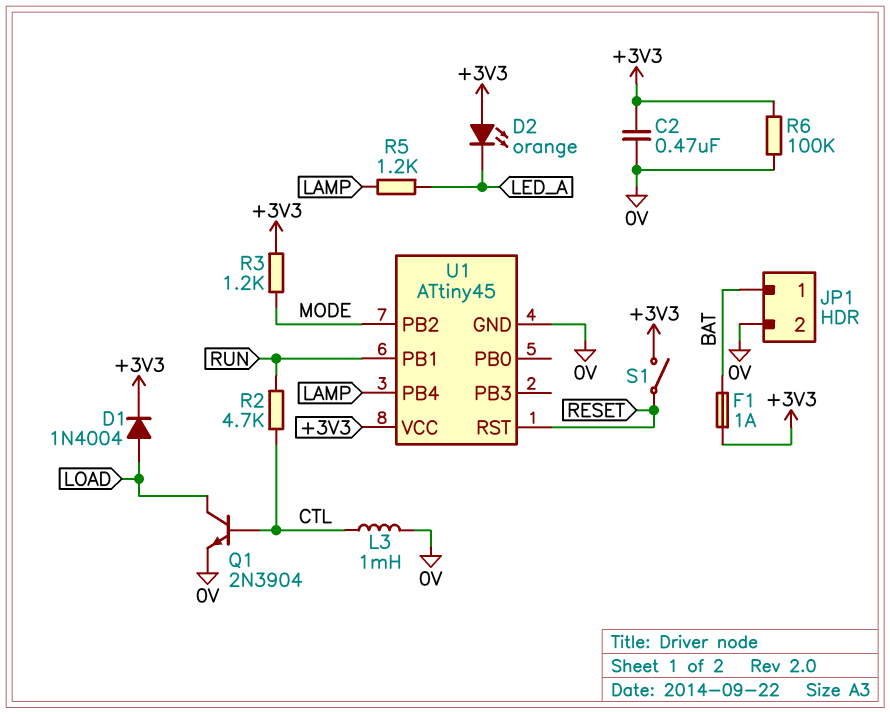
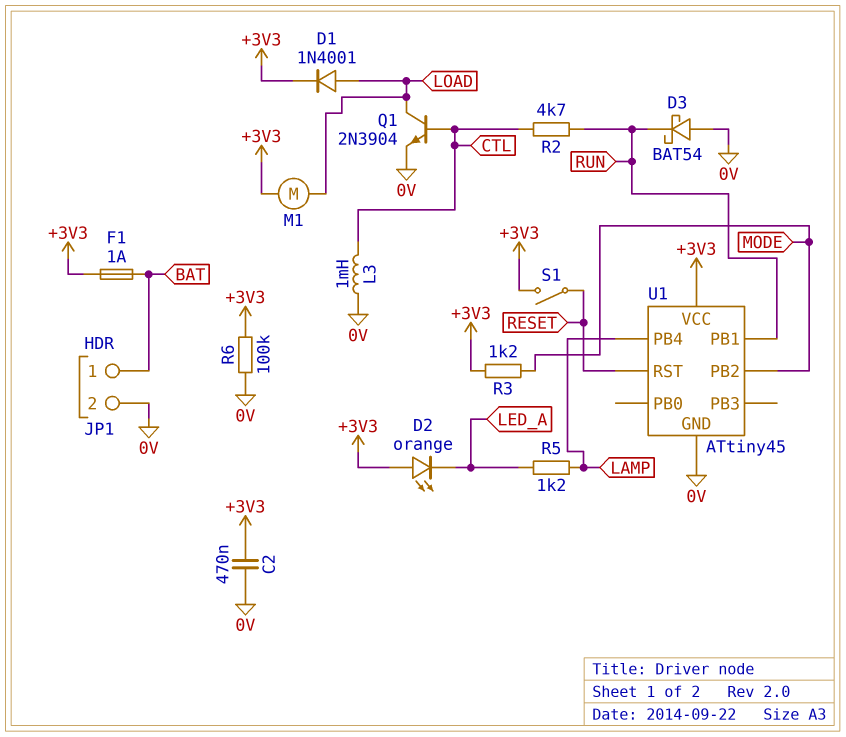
D1: diode 1N4004 (A LOAD, K +3V3) -> diode 1N4001 (A LOAD, K +3V3)
D3: none -> schottky BAT54 (A 0V, K RUN)
M1: none -> motor (+3V3, LOAD)

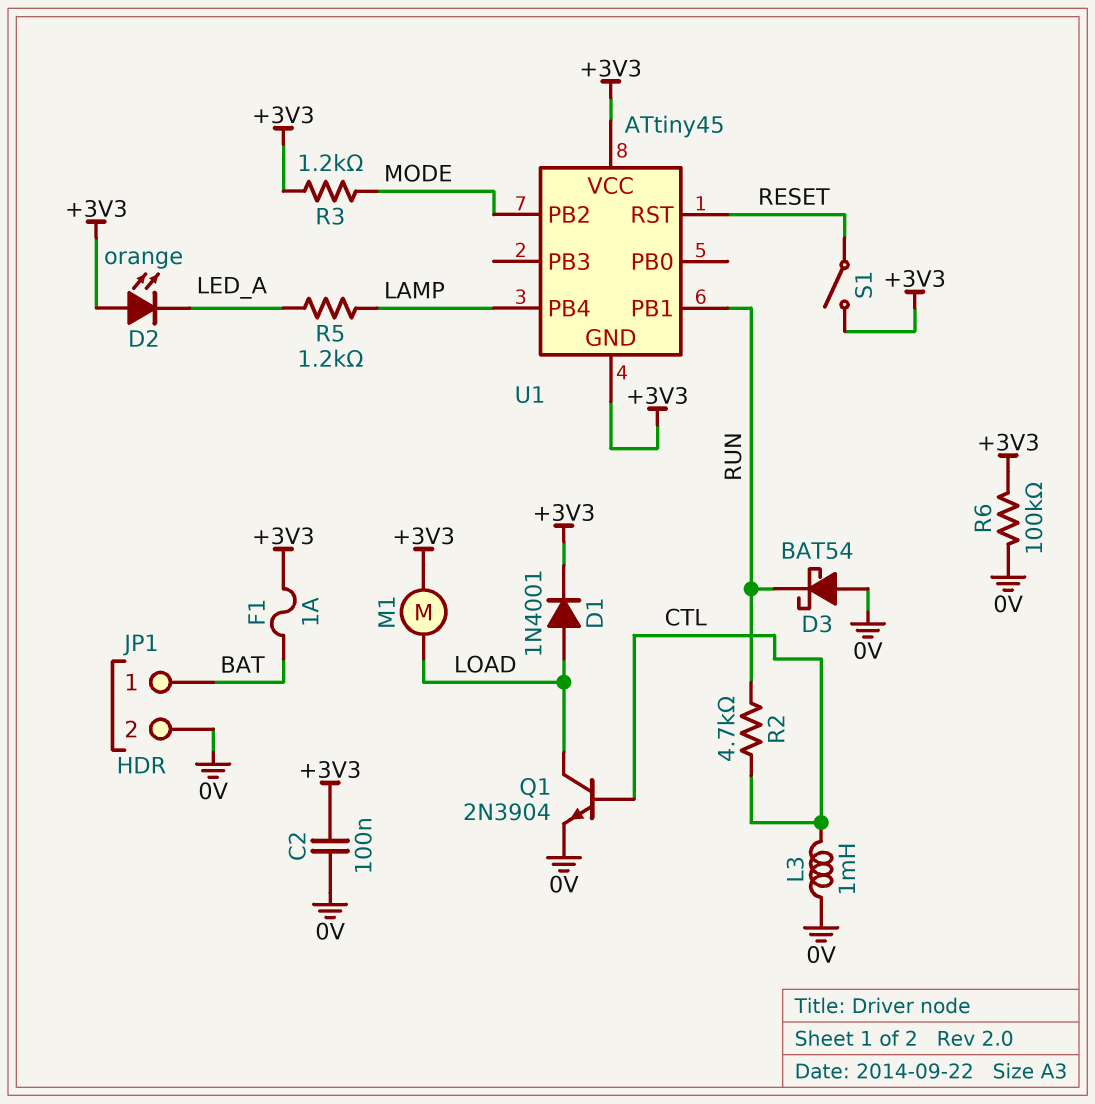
C2: 470nF (+3V3, 0V) -> 100nF (+3V3, 0V)
U1 pin GND: 0V -> +3V3

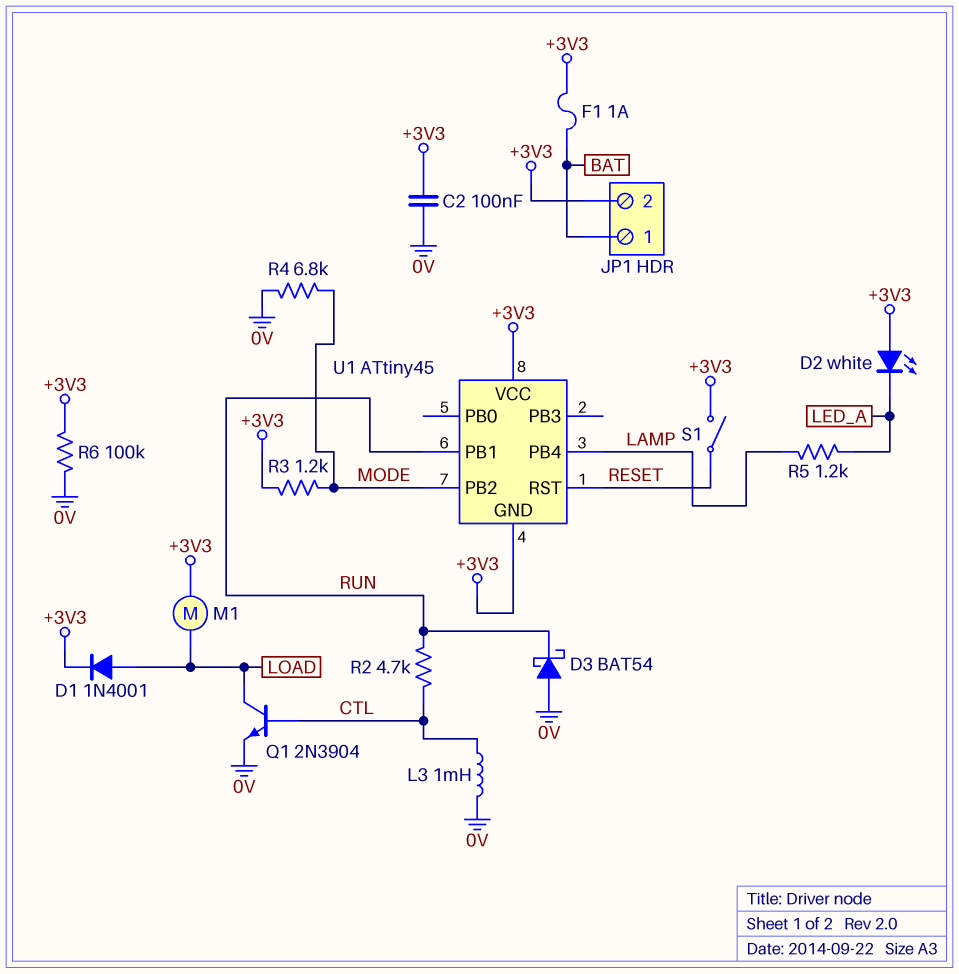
D2: LED orange (A +3V3, K LED_A) -> LED white (A +3V3, K LED_A)
JP1 pin 2: 0V -> +3V3
R4: none -> 6.8k (0V, MODE)

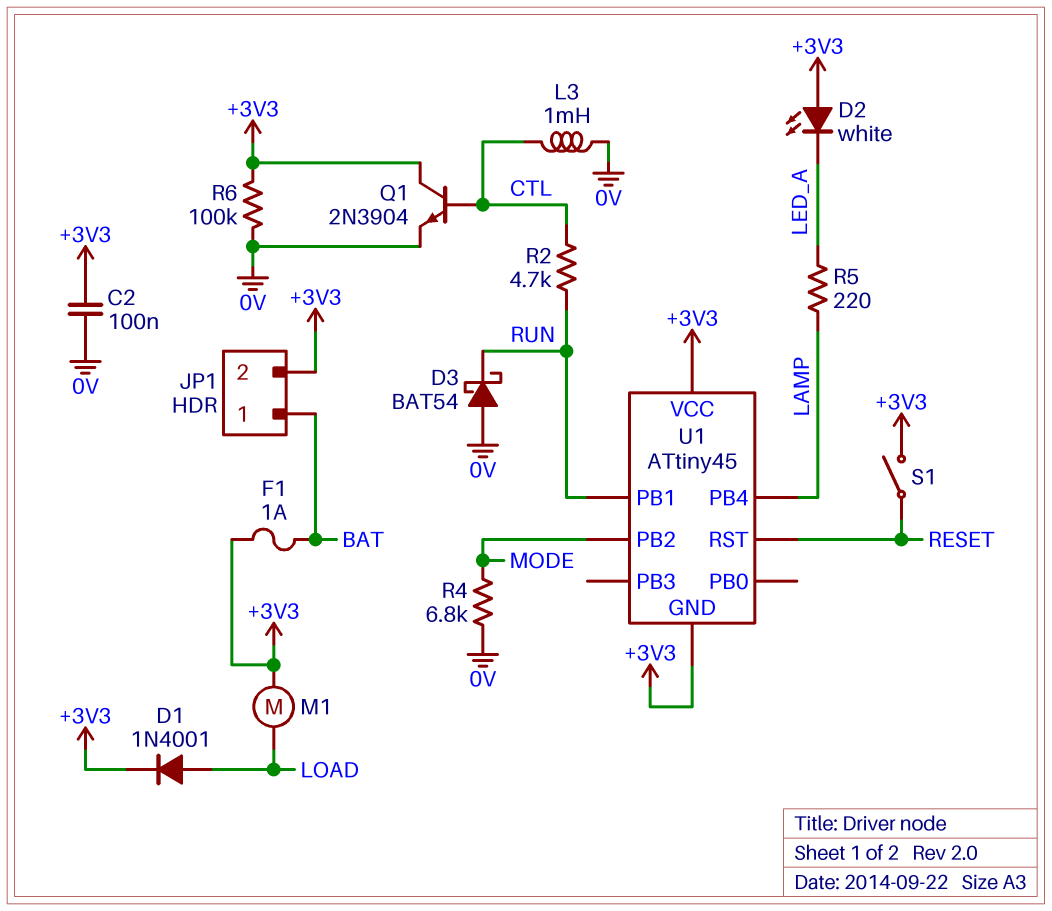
Q1: NPN 2N3904 (B CTL, C LOAD, E 0V) -> NPN 2N3904 (B CTL, C +3V3, E 0V)
R3: 1.2k (+3V3, MODE) -> none
R5: 1.2k (LAMP, LED_A) -> 220 (LAMP, LED_A)

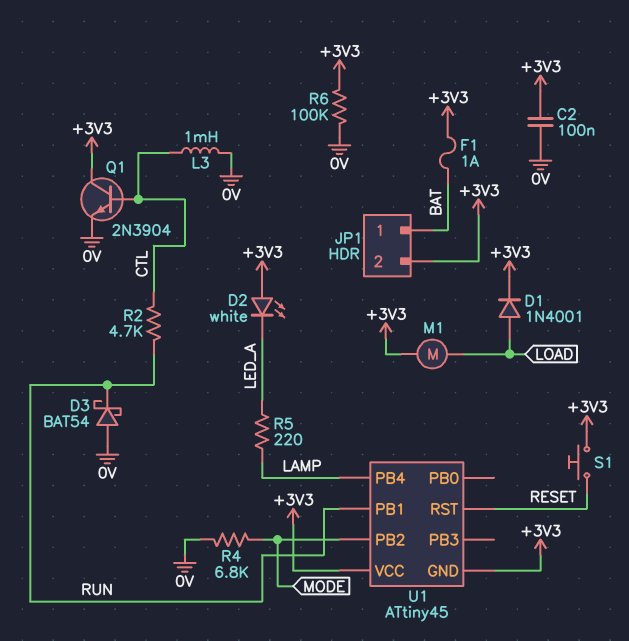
S1: switch (+3V3, RESET) -> button (+3V3, RESET)

